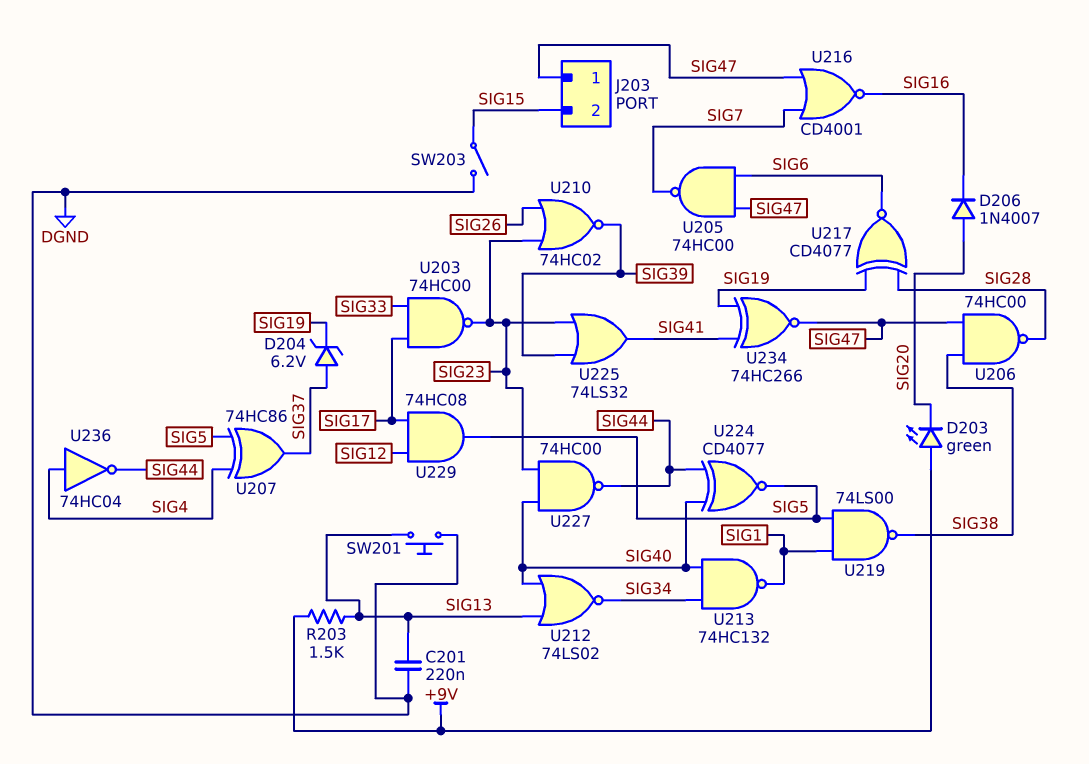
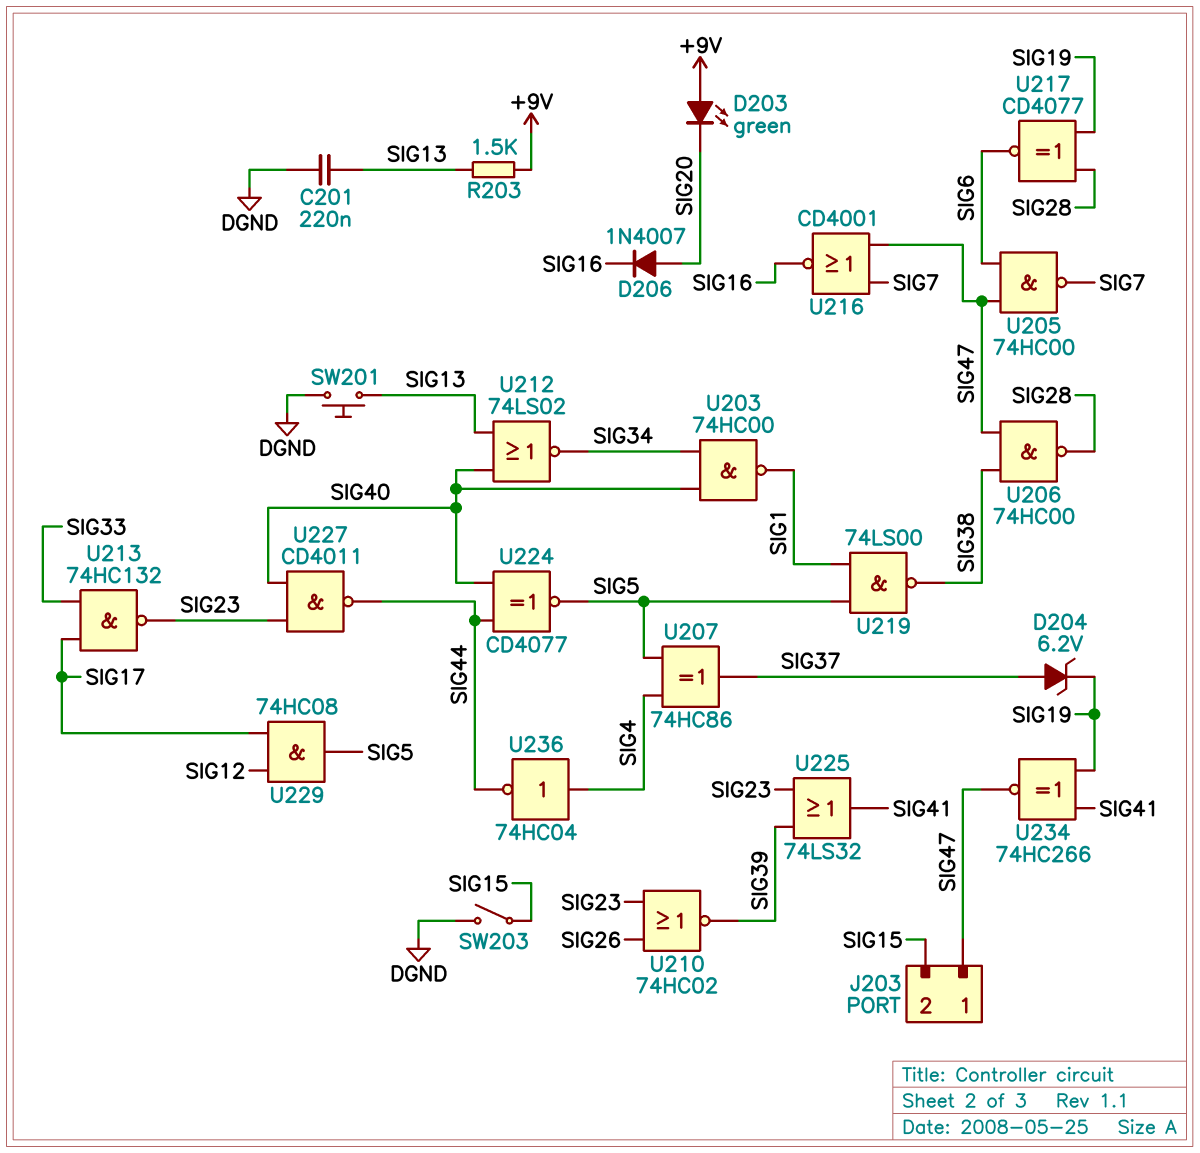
U203: NAND 74HC00 (in SIG17, in SIG33, out SIG23) -> NAND 74HC00 (in SIG34, in SIG40, out SIG1)
U213: NAND 74HC132 (in SIG34, in SIG40, out SIG1) -> NAND 74HC132 (in SIG17, in SIG33, out SIG23)
U227: NAND 74HC00 (in SIG23, in SIG40, out SIG44) -> NAND CD4011 (in SIG23, in SIG40, out SIG44)

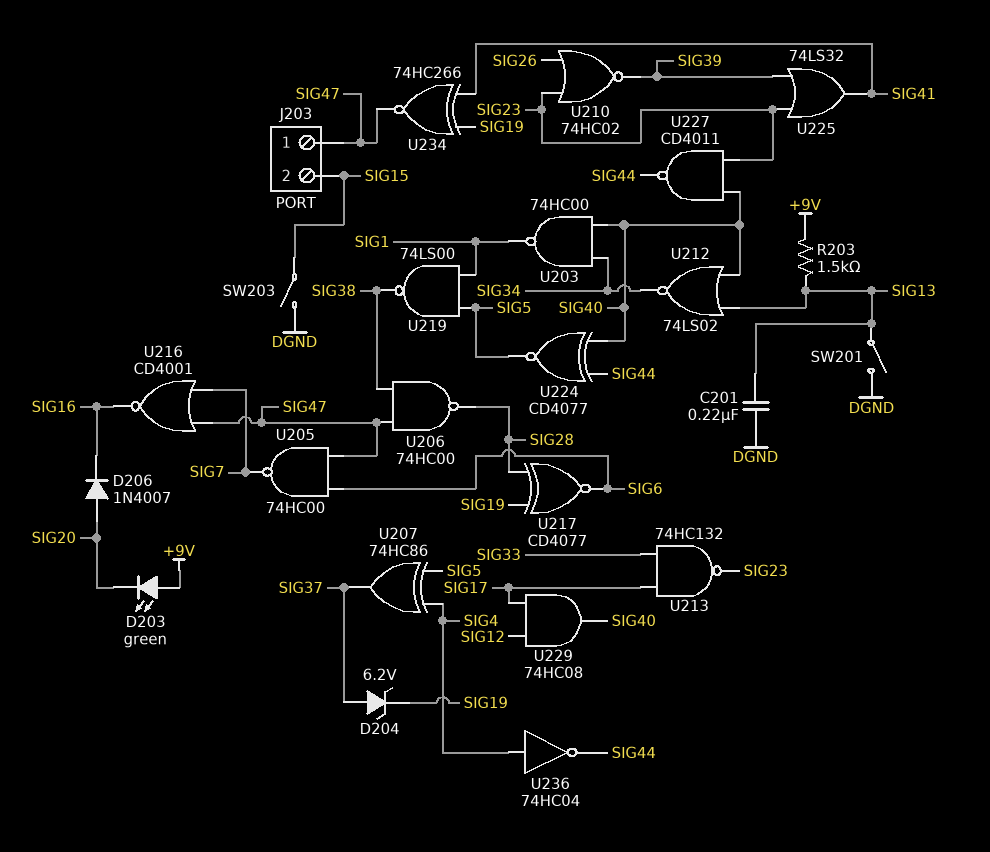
SW201: button (DGND, SIG13) -> switch (DGND, SIG13)
U229: AND 74HC08 (in SIG12, in SIG17, out SIG5) -> AND 74HC08 (in SIG12, in SIG17, out SIG40)

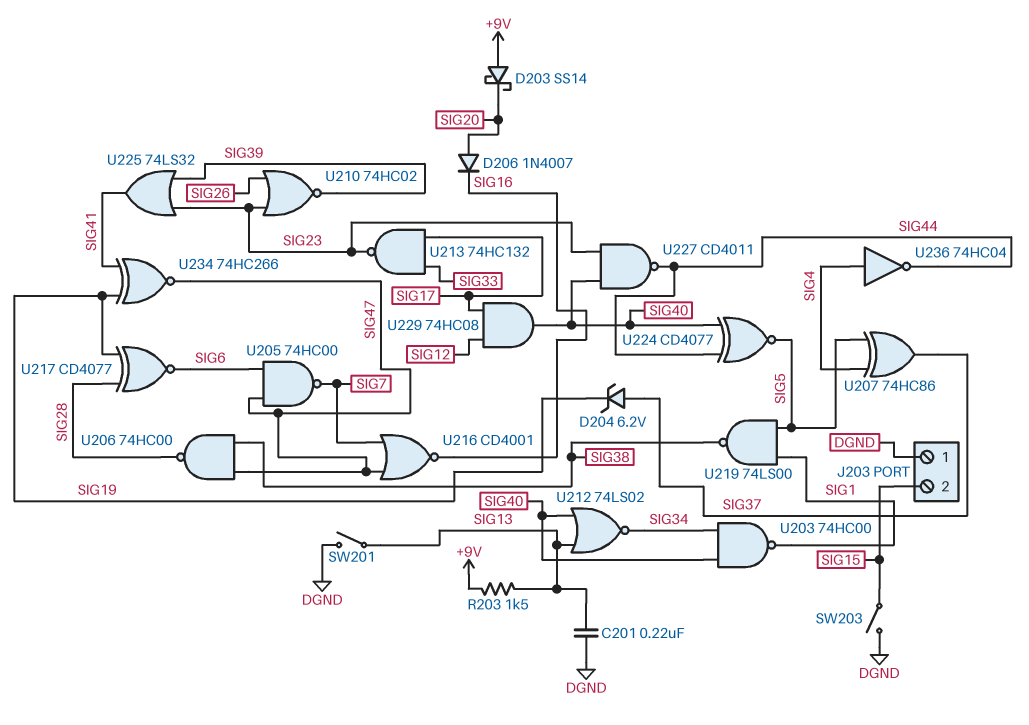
D203: LED green (A +9V, K SIG20) -> schottky SS14 (A +9V, K SIG20)
J203 pin 1: SIG47 -> DGND

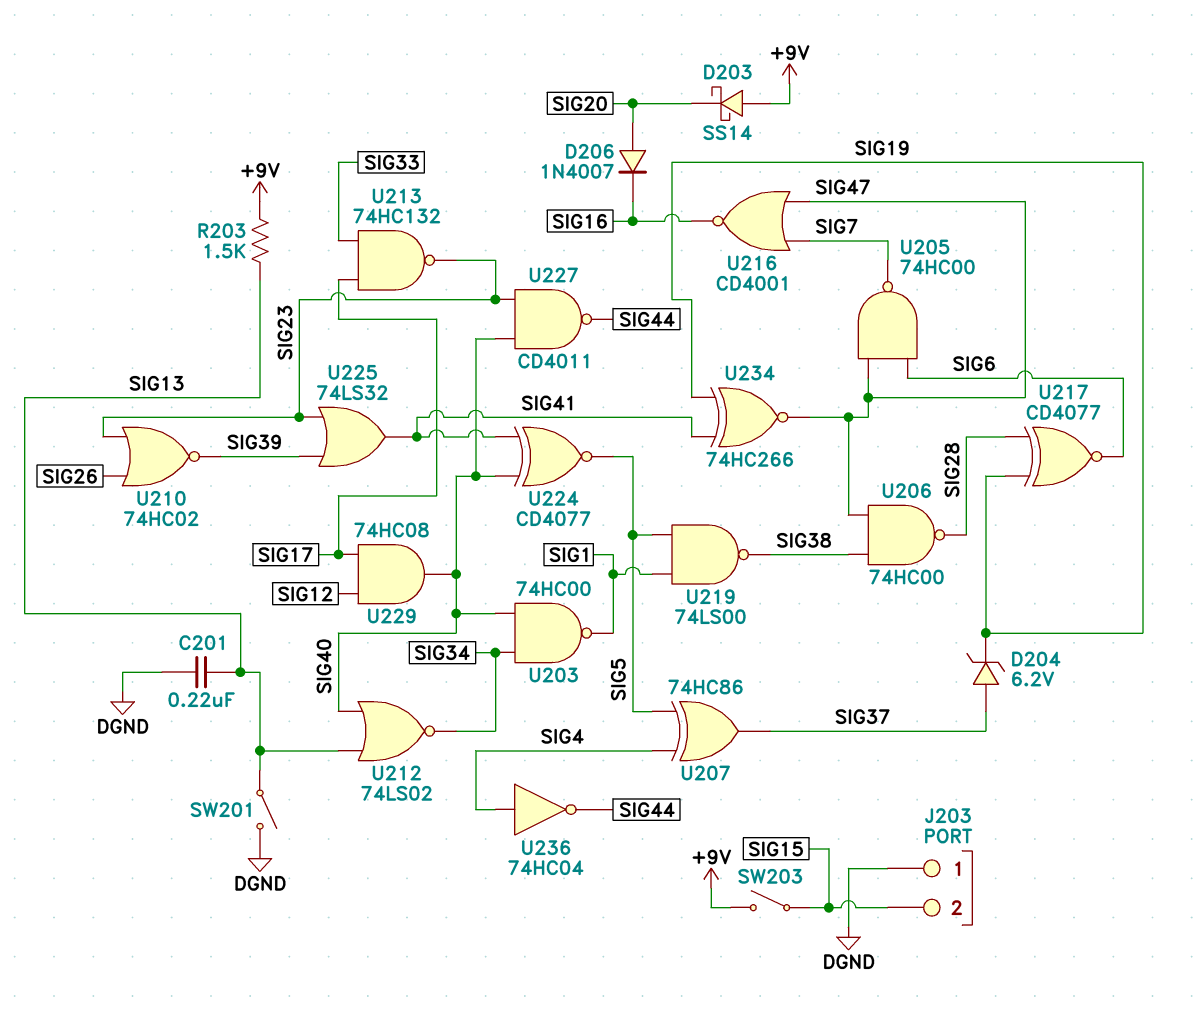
SW203: switch (DGND, SIG15) -> switch (+9V, SIG15)
U224: XNOR CD4077 (in SIG40, in SIG44, out SIG5) -> XNOR CD4077 (in SIG40, in SIG41, out SIG5)

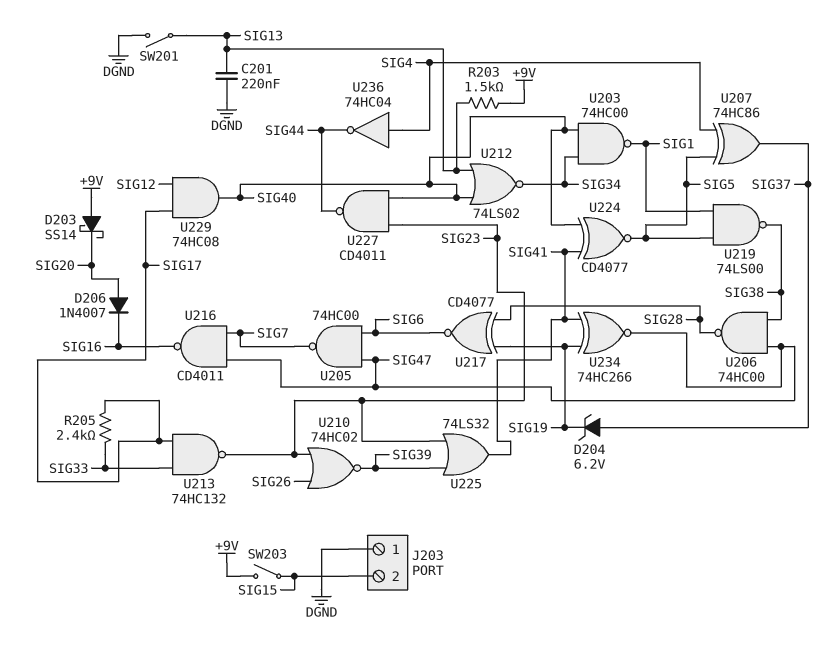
R205: none -> 2.4k (SIG17, SIG33)
U216: NOR CD4001 (in SIG7, in SIG47, out SIG16) -> NAND CD4011 (in SIG7, in SIG47, out SIG16)

